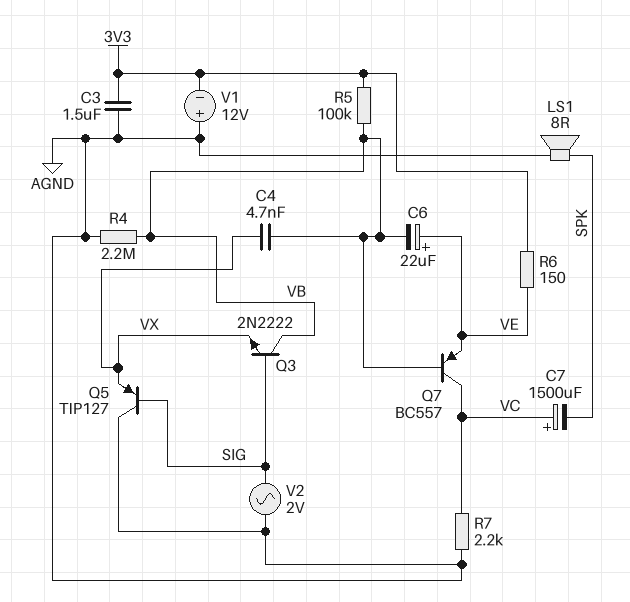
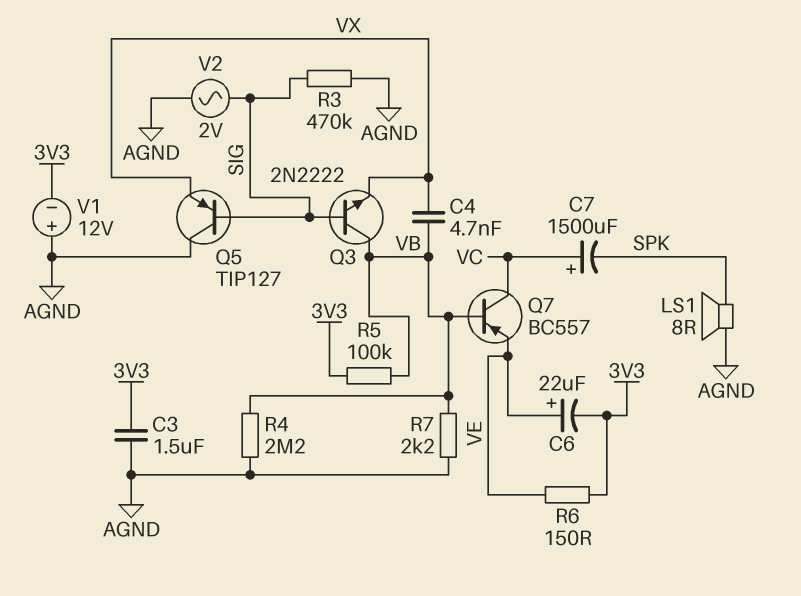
C6: 22uF (plus VE, minus VB) -> 22uF (plus VE, minus 3V3)
R3: none -> 470k (AGND, SIG)
R7: 2.2k (AGND, VC) -> 2.2k (AGND, VB)

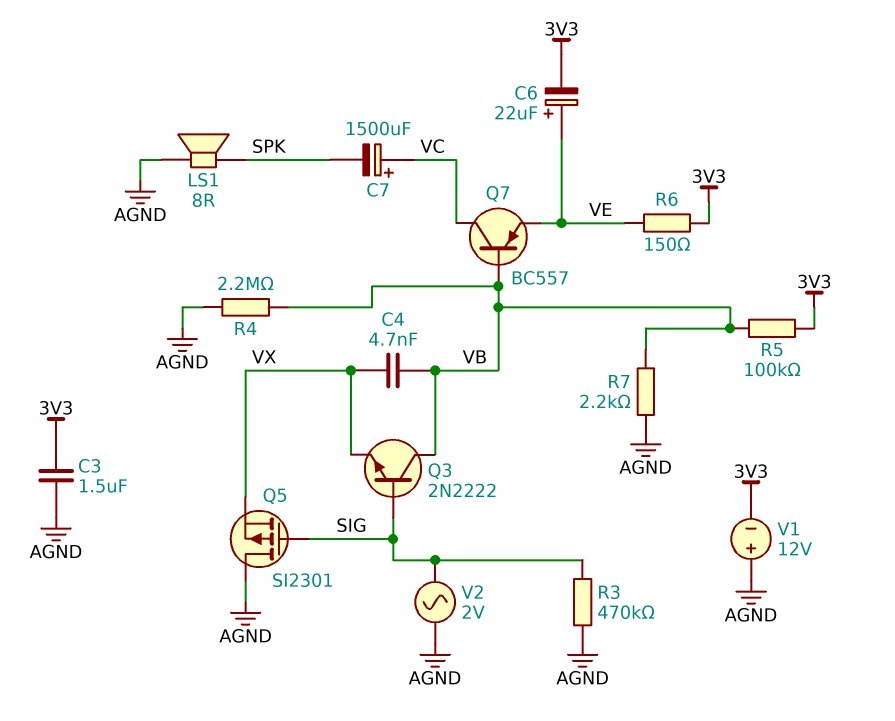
Q5: PNP TIP127 (B SIG, C AGND, E VX) -> PMOS SI2301 (G SIG, D AGND, S VX)

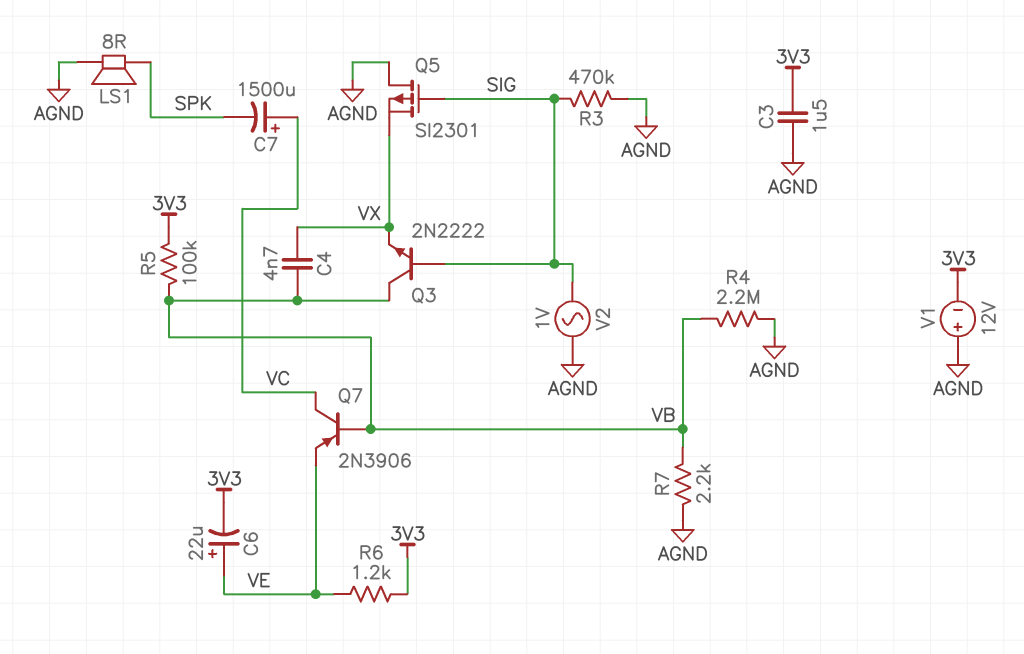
Q7: PNP BC557 (B VB, C VC, E VE) -> PNP 2N3906 (B VB, C VC, E VE)
R6: 150 (3V3, VE) -> 1.2k (3V3, VE)
V2: AC 2V (AGND, SIG) -> AC 1V (AGND, SIG)

